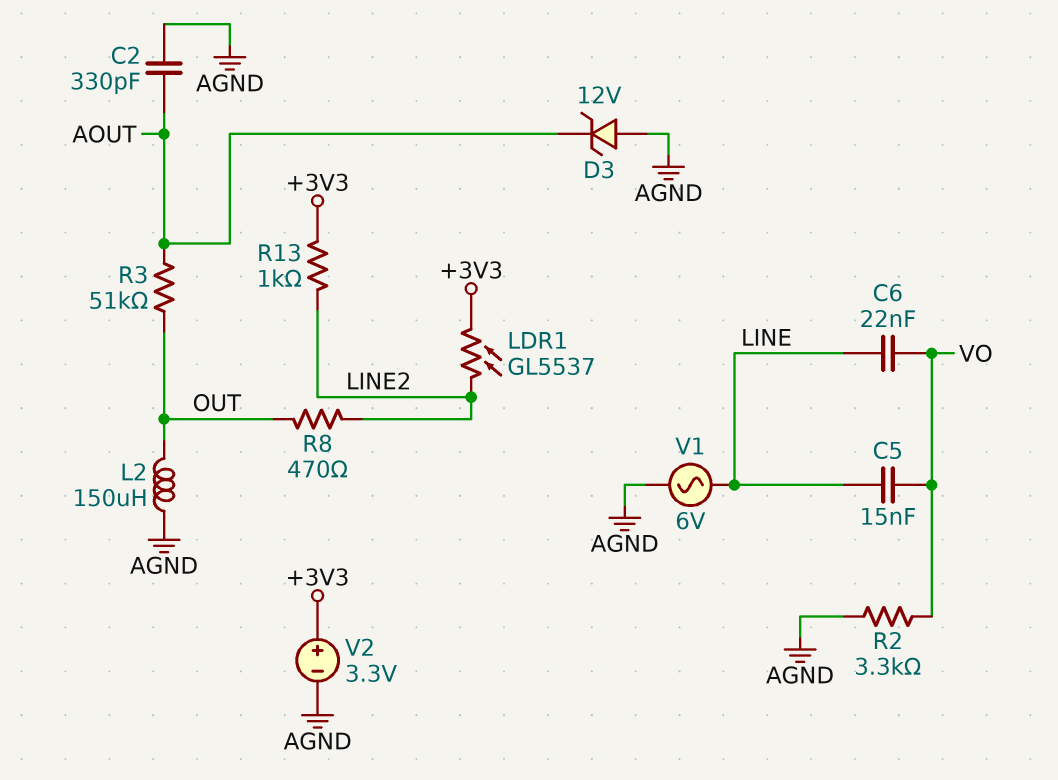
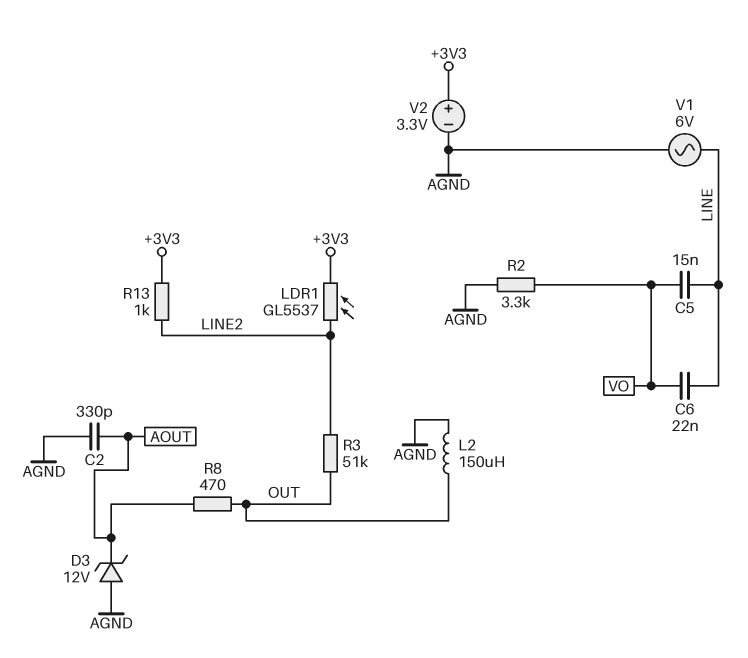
R3: 51k (AOUT, OUT) -> 51k (LINE2, OUT)
R8: 470 (LINE2, OUT) -> 470 (AOUT, OUT)

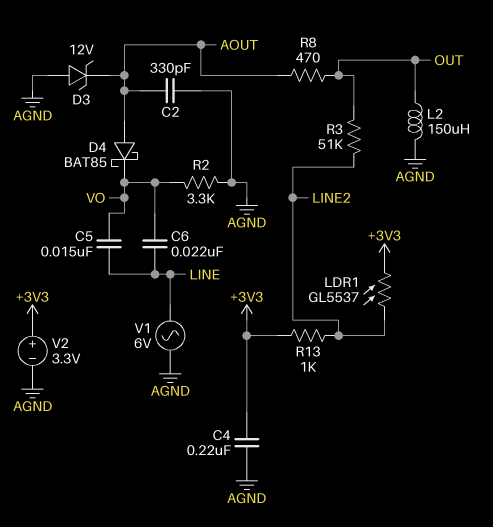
C4: none -> 220nF (+3V3, AGND)
D4: none -> schottky BAT85 (A AOUT, K VO)

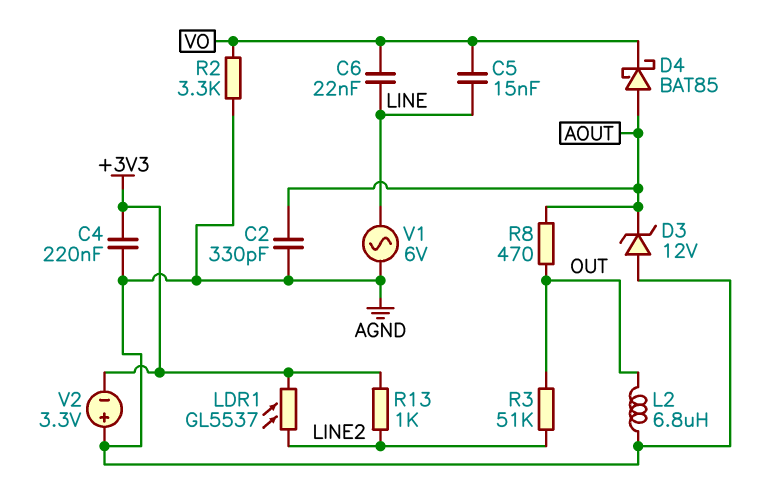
L2: 150uH (AGND, OUT) -> 6.8uH (AGND, OUT)
V2: 3.3V (plus +3V3, minus AGND) -> 3.3V (plus AGND, minus +3V3)

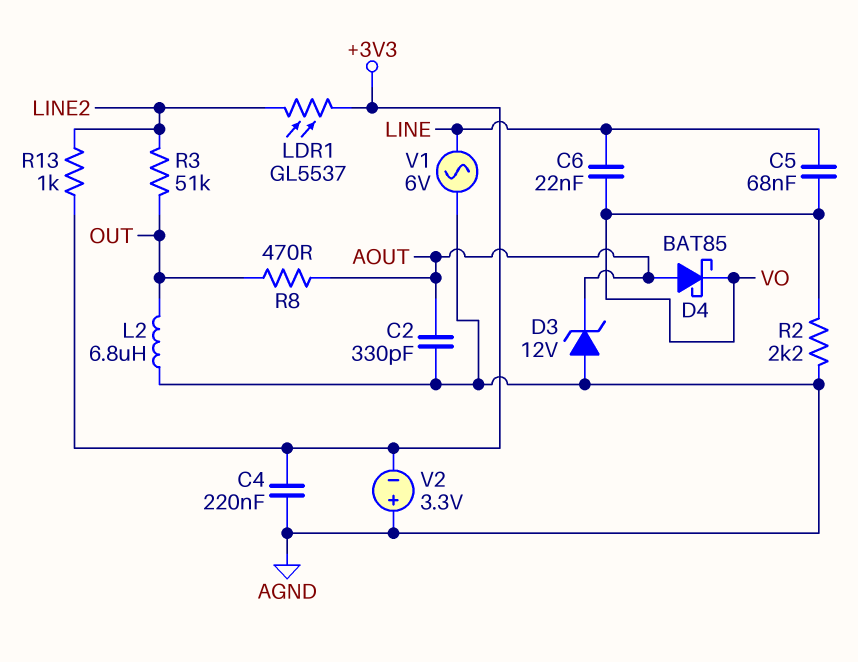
C5: 15nF (LINE, VO) -> 68nF (LINE, VO)
R2: 3.3k (AGND, VO) -> 2.2k (AGND, VO)

